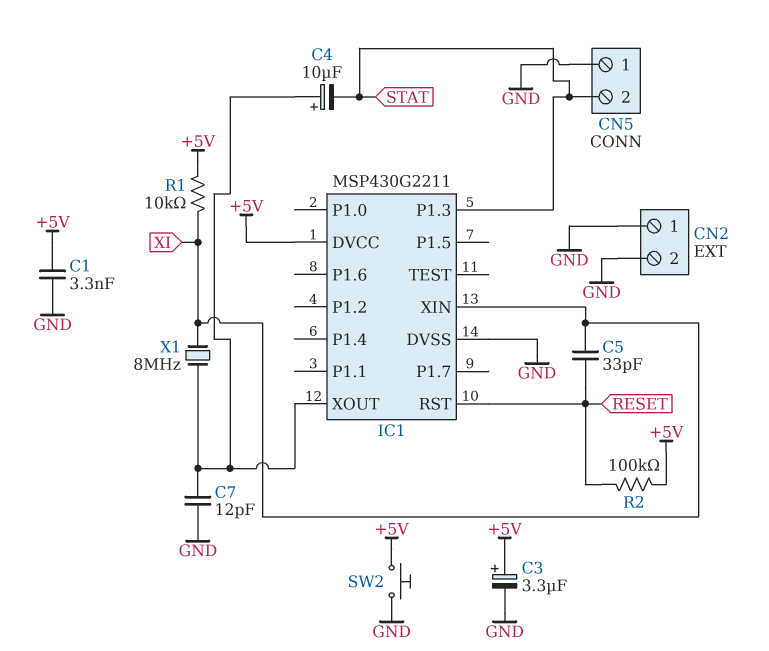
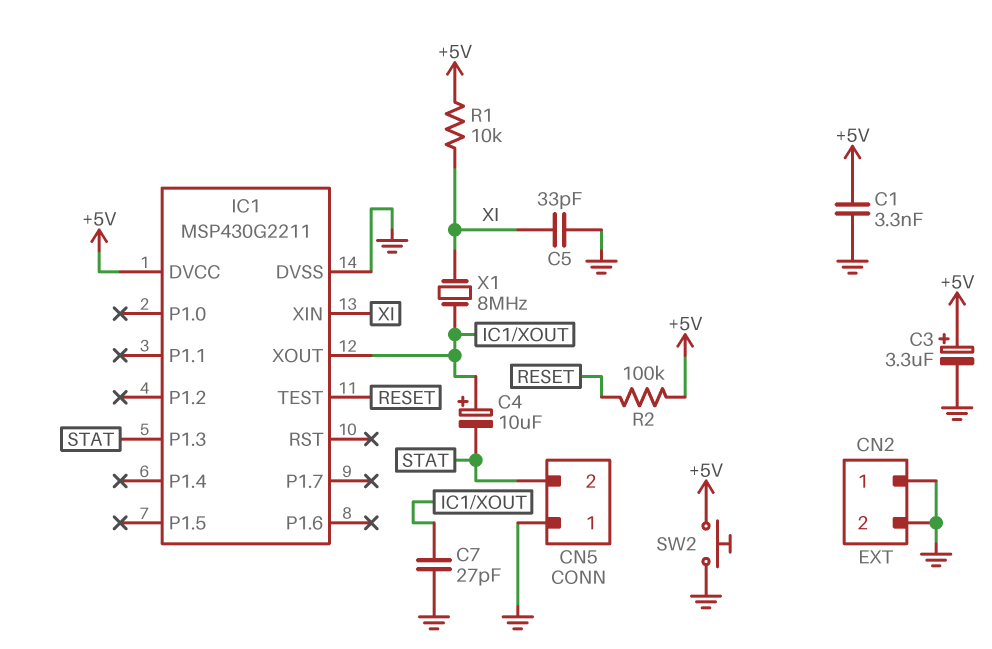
C5: 33pF (RESET, XI) -> 33pF (GND, XI)
C7: 12pF (GND, IC1/XOUT) -> 27pF (GND, IC1/XOUT)
IC1 pin RST: RESET -> none
IC1 pin TEST: none -> RESET

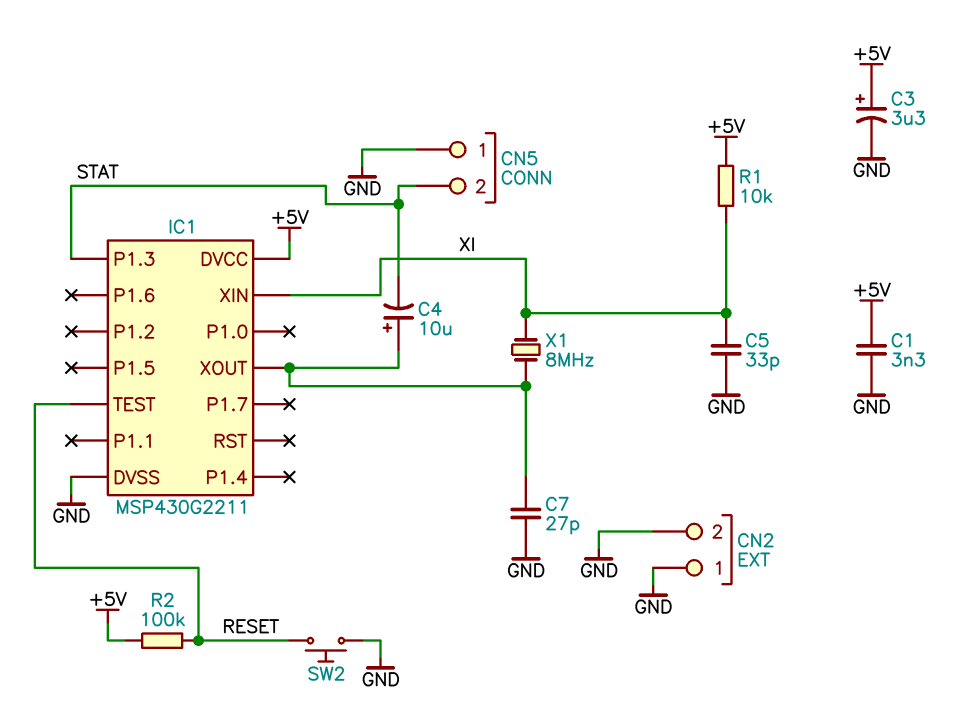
SW2: button (+5V, GND) -> button (GND, RESET)

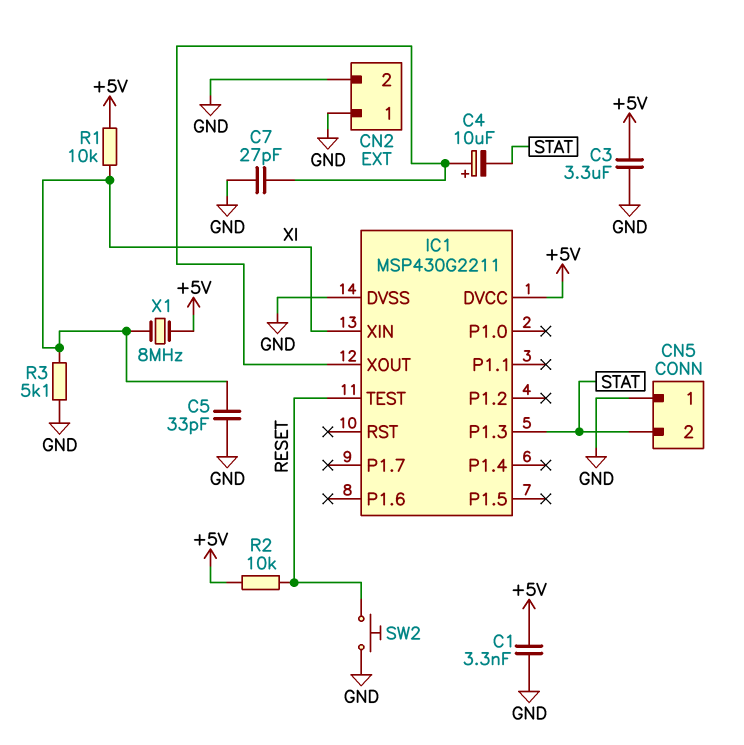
C3: 3.3uF (plus +5V, minus GND) -> 3.3uF (+5V, GND)
R2: 100k (+5V, RESET) -> 10k (+5V, RESET)
R3: none -> 5.1k (GND, XI)
X1: 8MHz (IC1/XOUT, XI) -> 8MHz (+5V, XI)

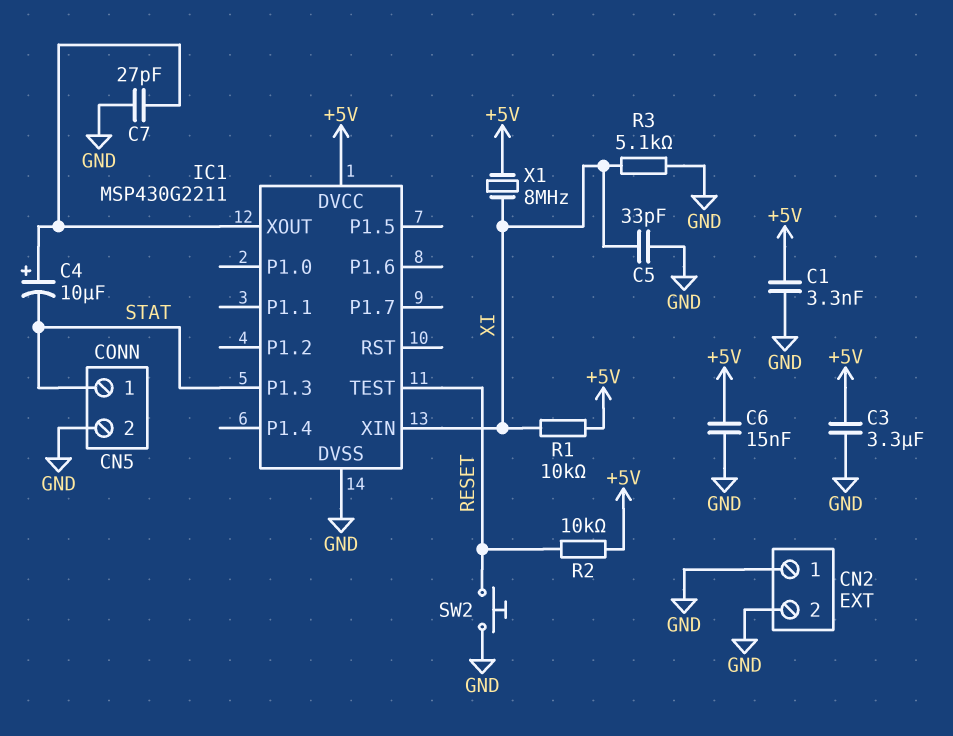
C6: none -> 15nF (+5V, GND)
CN5 pin 1: GND -> STAT
CN5 pin 2: STAT -> GND

